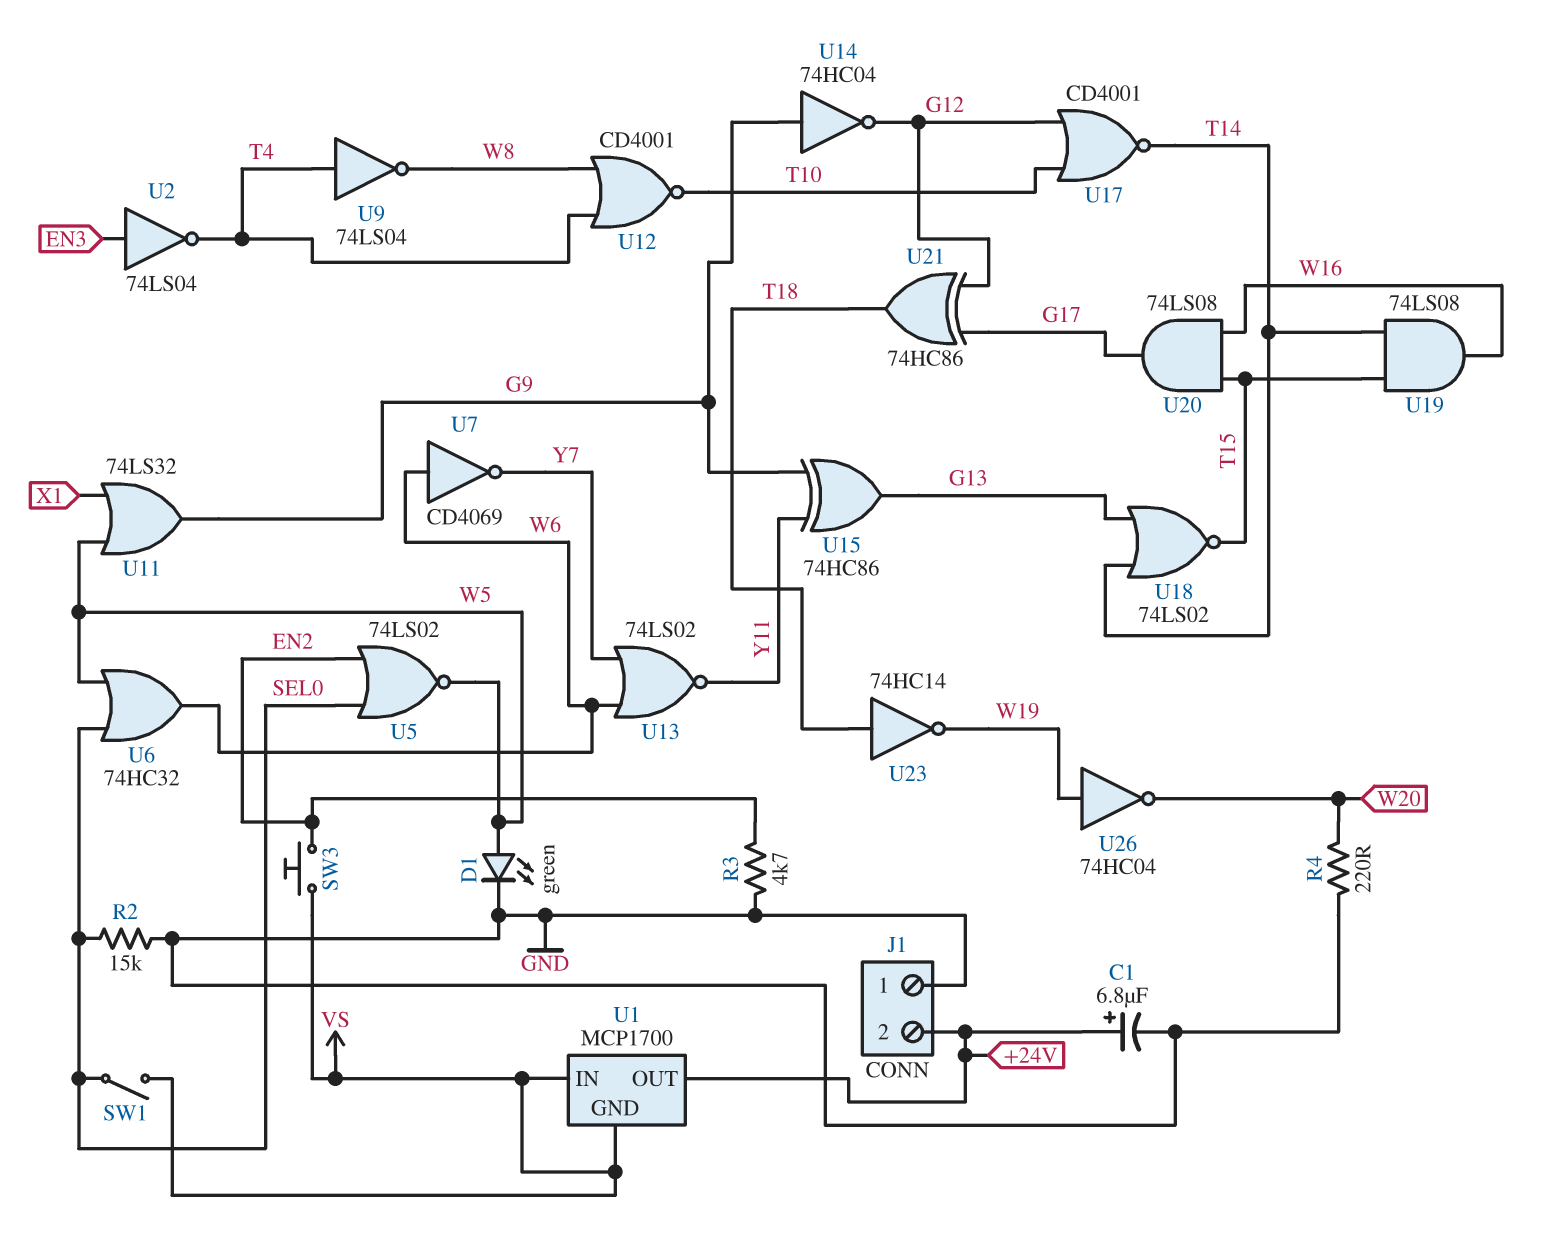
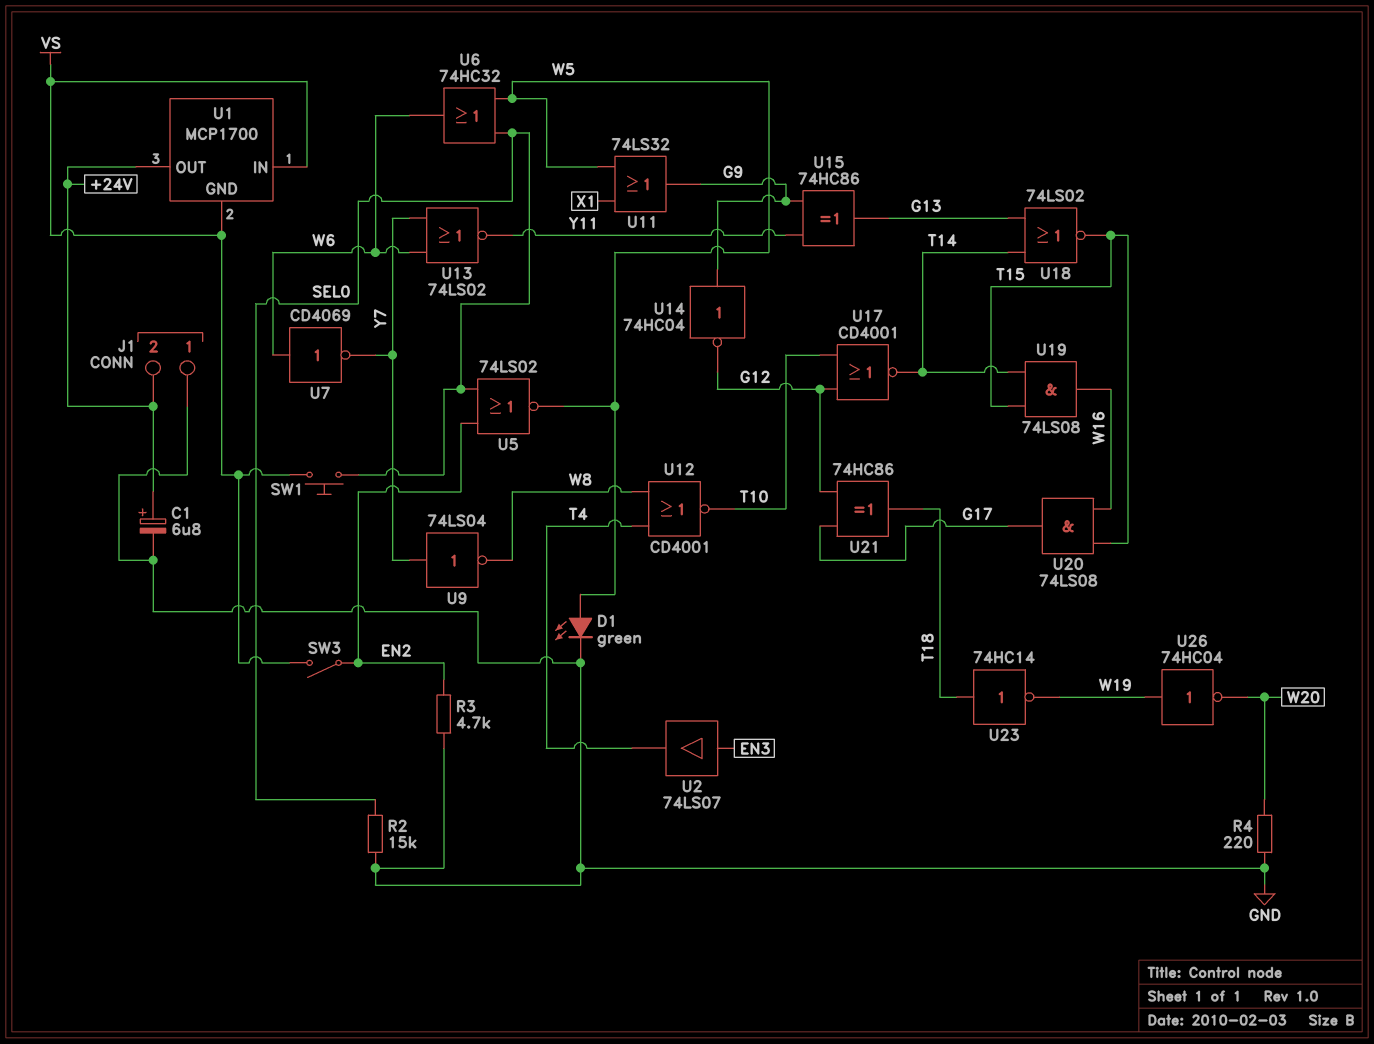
SW1: switch (SEL0, VS) -> button (SEL0, VS)
SW3: button (EN2, VS) -> switch (EN2, VS)
U2: NOT 74LS04 (in EN3, out T4) -> buffer 74LS07 (in EN3, out T4)
U9: NOT 74LS04 (in T4, out W8) -> NOT 74LS04 (in Y7, out W8)

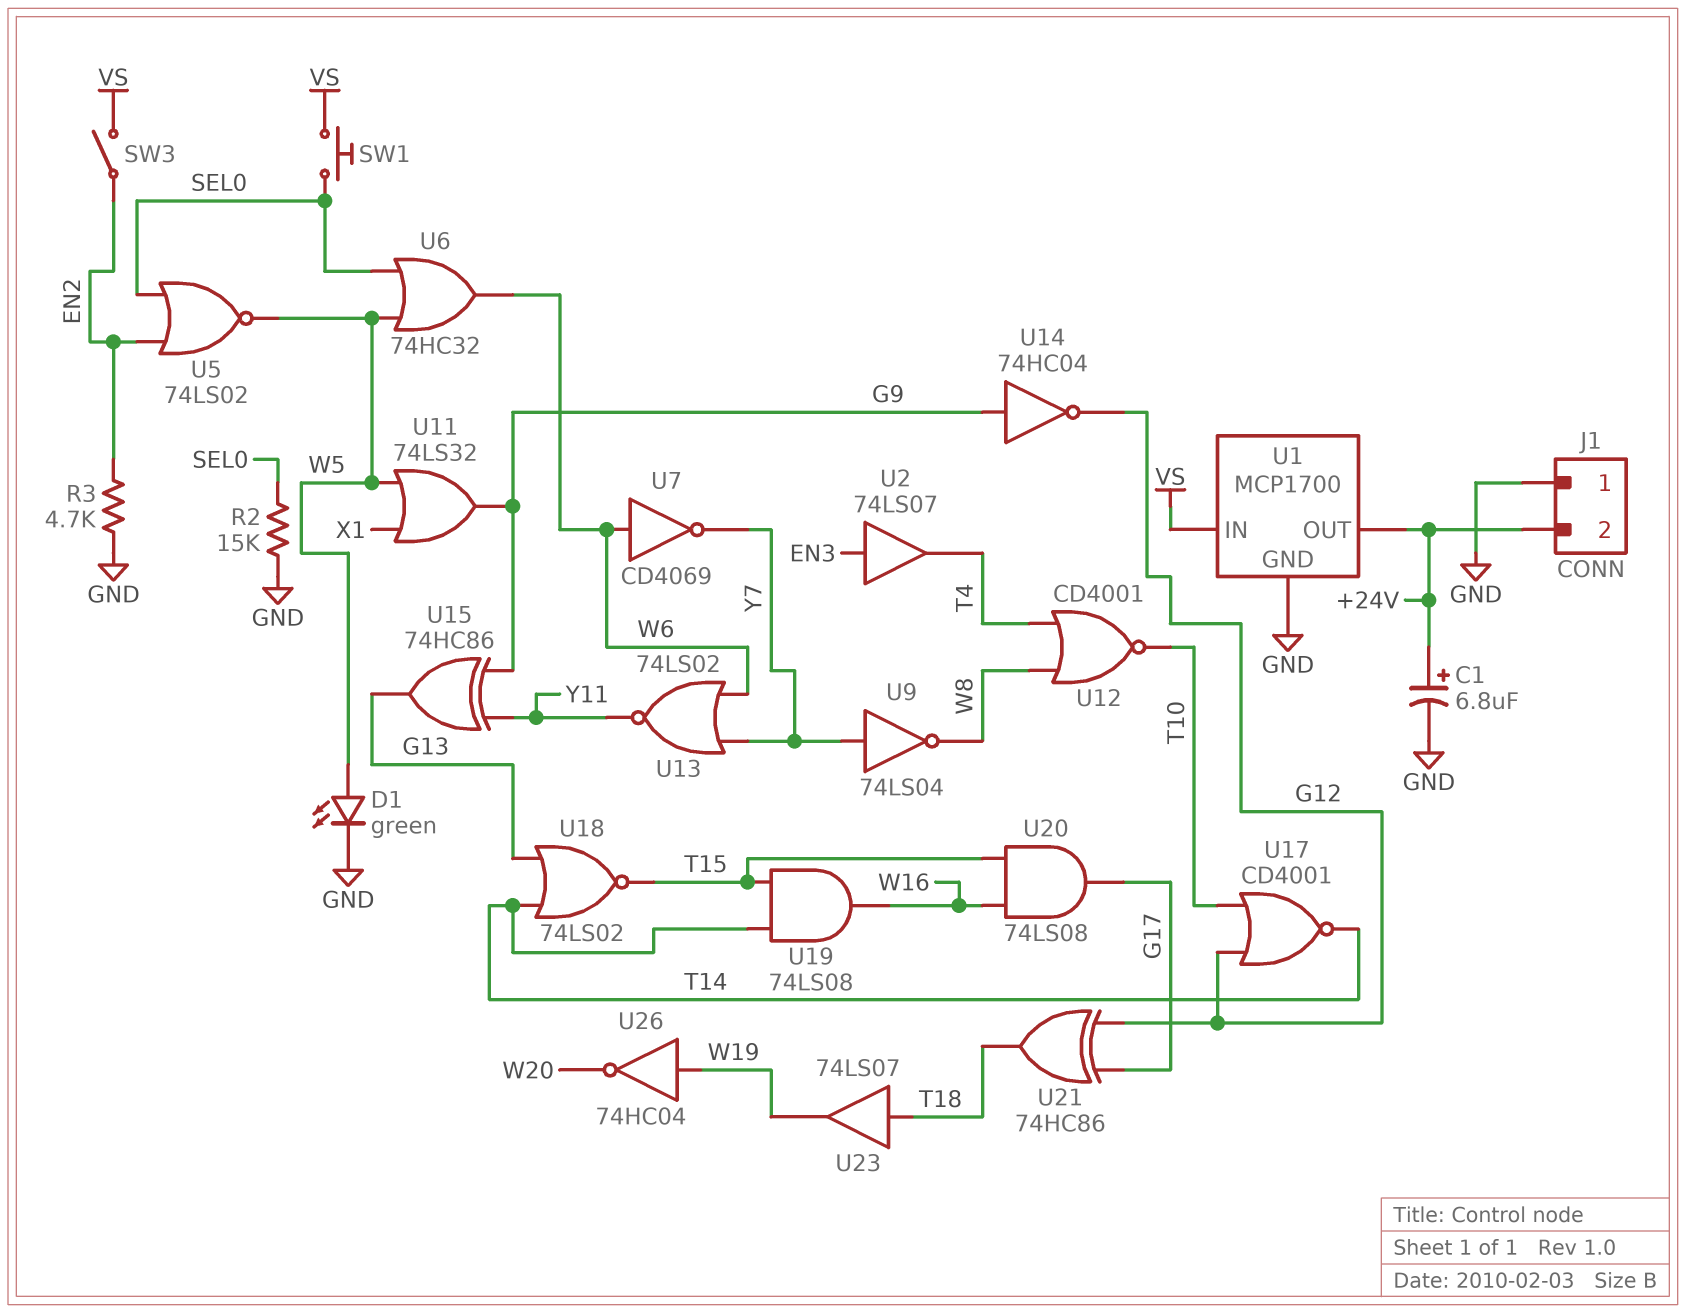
R4: 220 (GND, W20) -> none
U1 pin GND: VS -> GND
U23: NOT 74HC14 (in T18, out W19) -> buffer 74LS07 (in T18, out W19)

